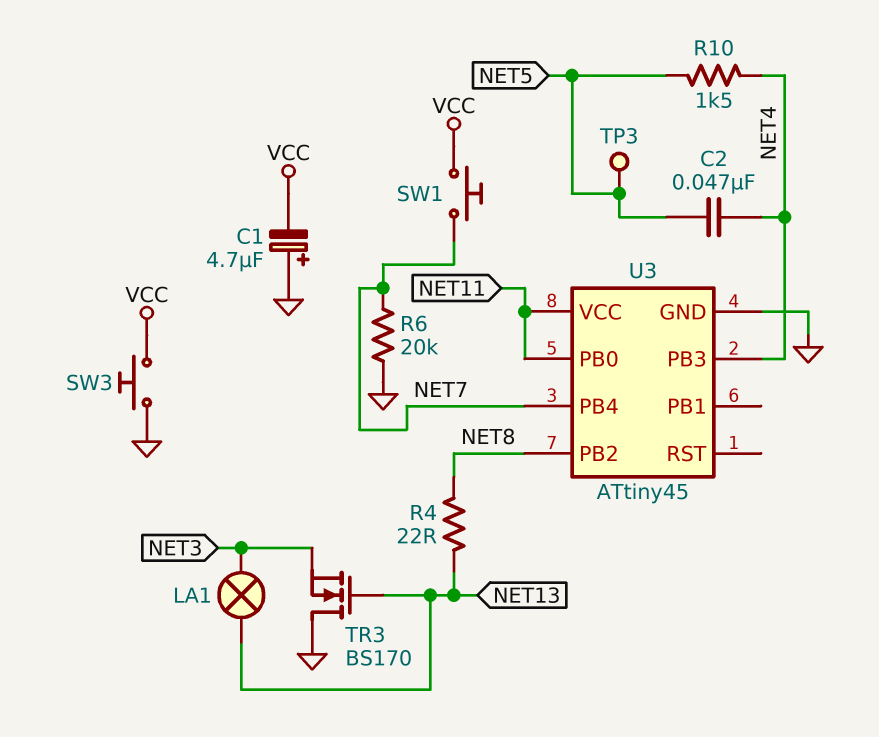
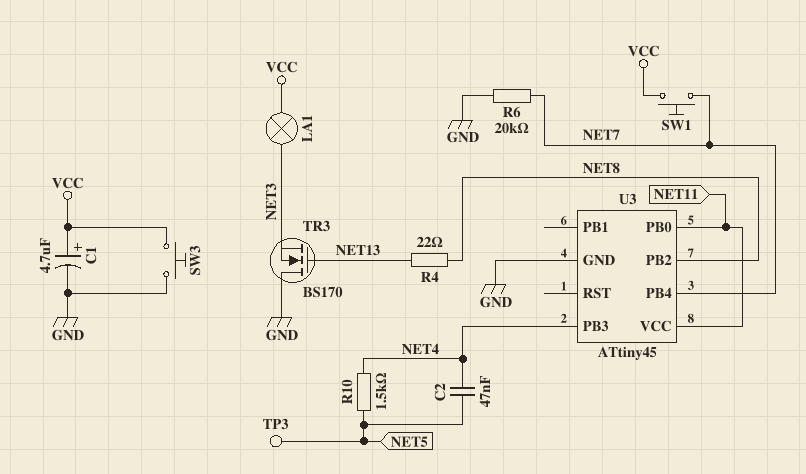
C1: 4.7uF (plus GND, minus VCC) -> 4.7uF (plus VCC, minus GND)
LA1: lamp (NET3, NET13) -> lamp (NET3, VCC)

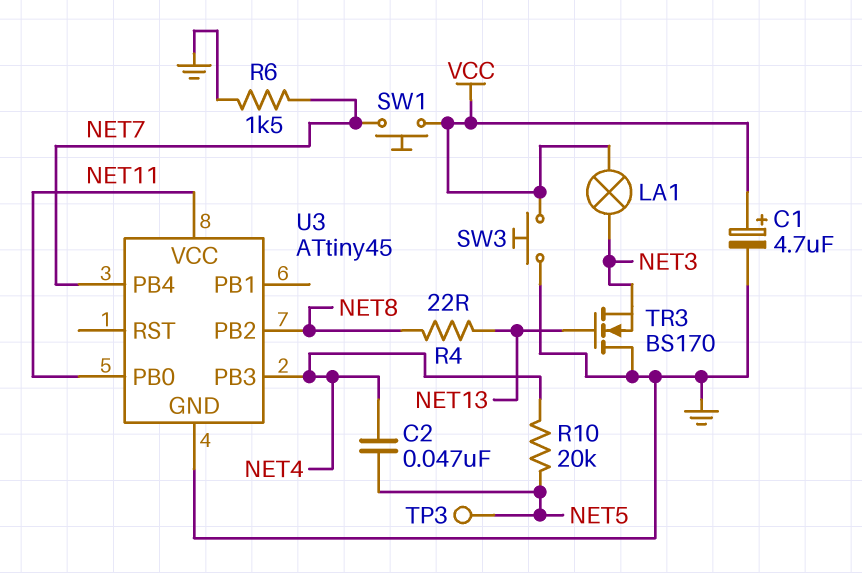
R6: 20k (GND, NET7) -> 1.5k (GND, NET7)
R10: 1.5k (NET4, NET5) -> 20k (NET4, NET5)

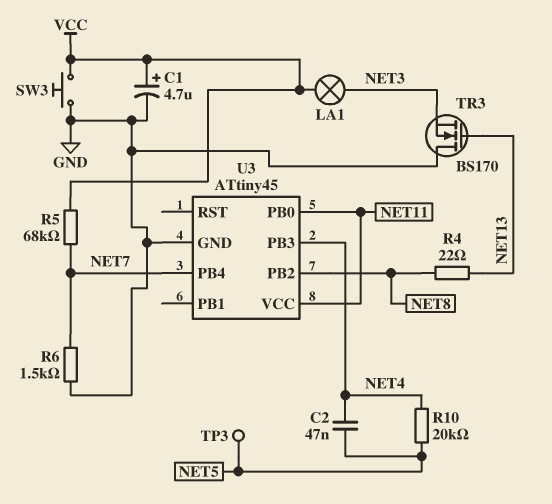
R5: none -> 68k (NET7, VCC)
SW1: button (NET7, VCC) -> none

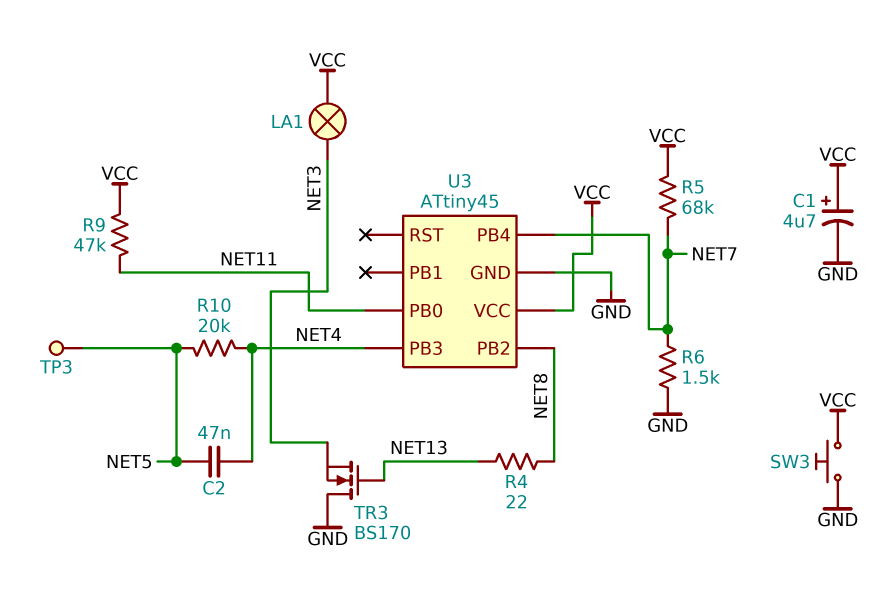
R9: none -> 47k (NET11, VCC)
U3 pin VCC: NET11 -> VCC

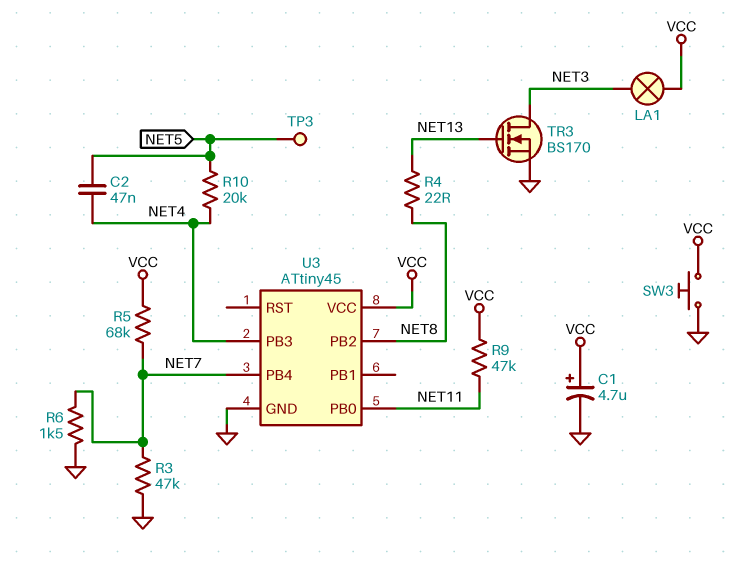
R3: none -> 47k (GND, NET7)
TR3: NMOS BS170 (G NET13, D GND, S NET3) -> NMOS BS170 (G NET13, D NET3, S GND)

